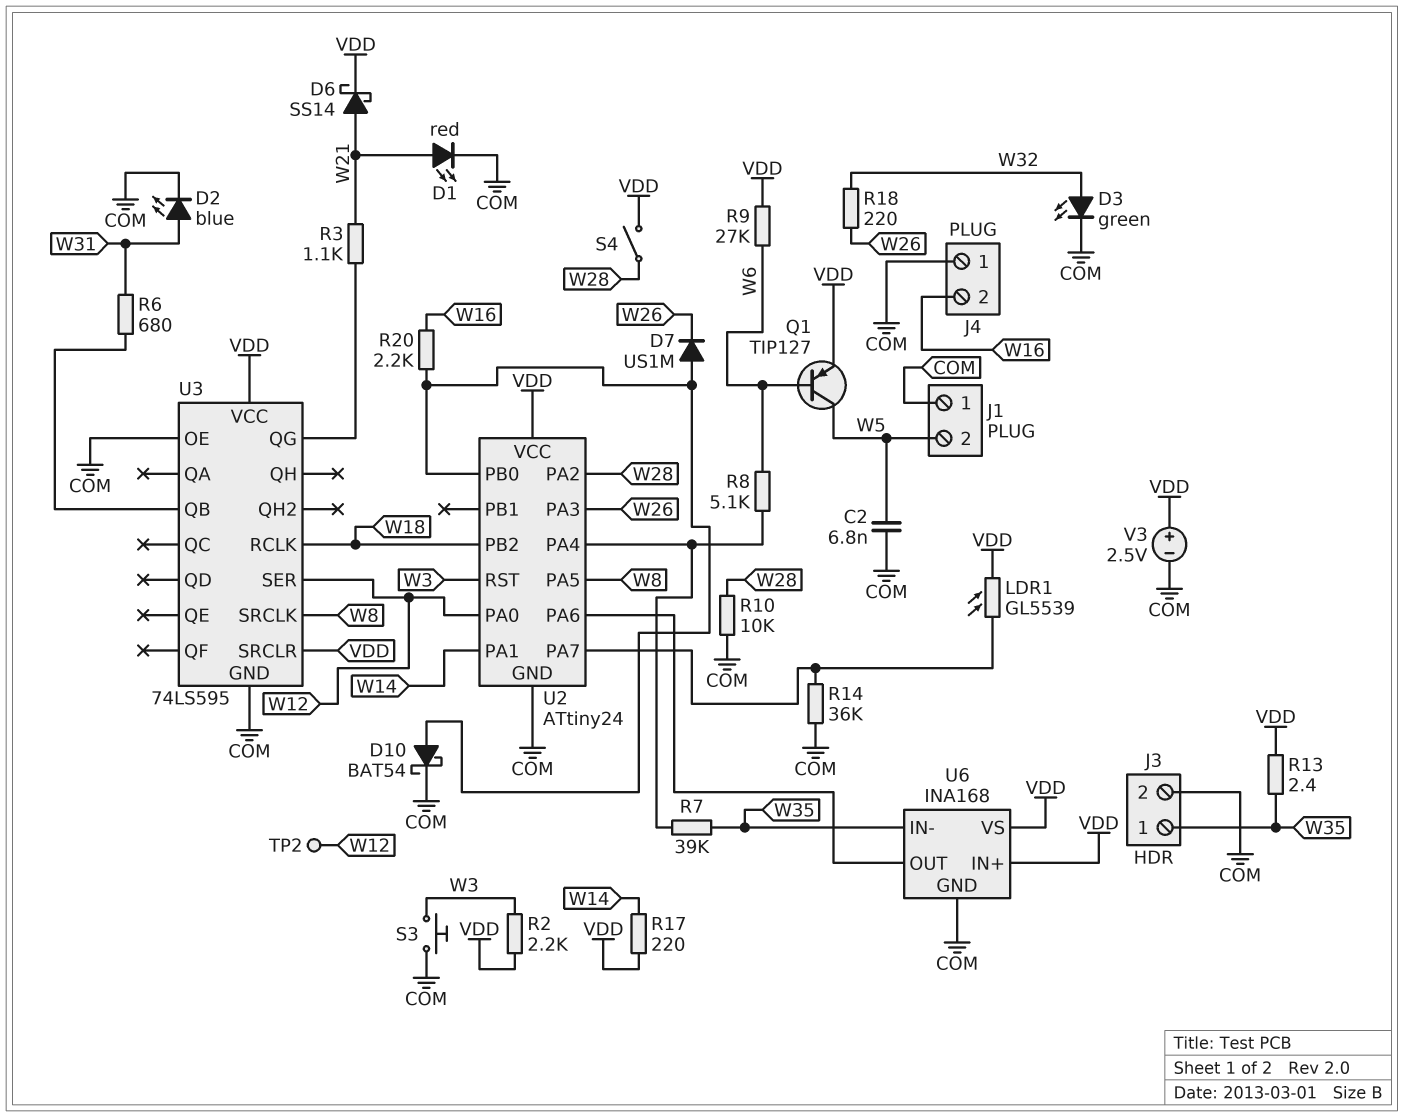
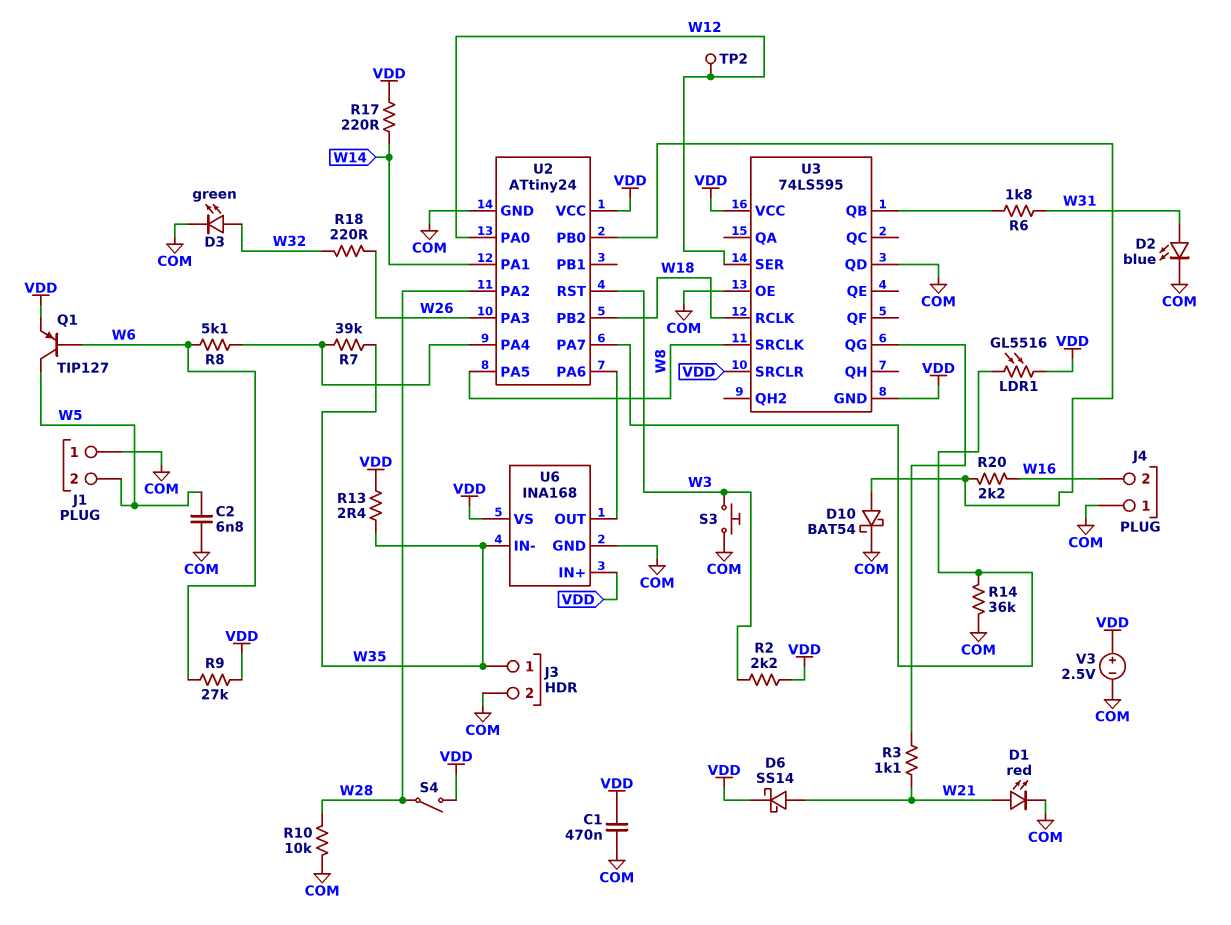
C1: none -> 470nF (COM, VDD)
D7: diode US1M (A U2/PB0, K W26) -> none
LDR1: GL5539 (U2/PA7, VDD) -> GL5516 (U2/PA7, VDD)
R6: 680 (U3/QB, W31) -> 1.8k (U3/QB, W31)
U3 pin GND: COM -> VDD
U3 pin QD: none -> COM

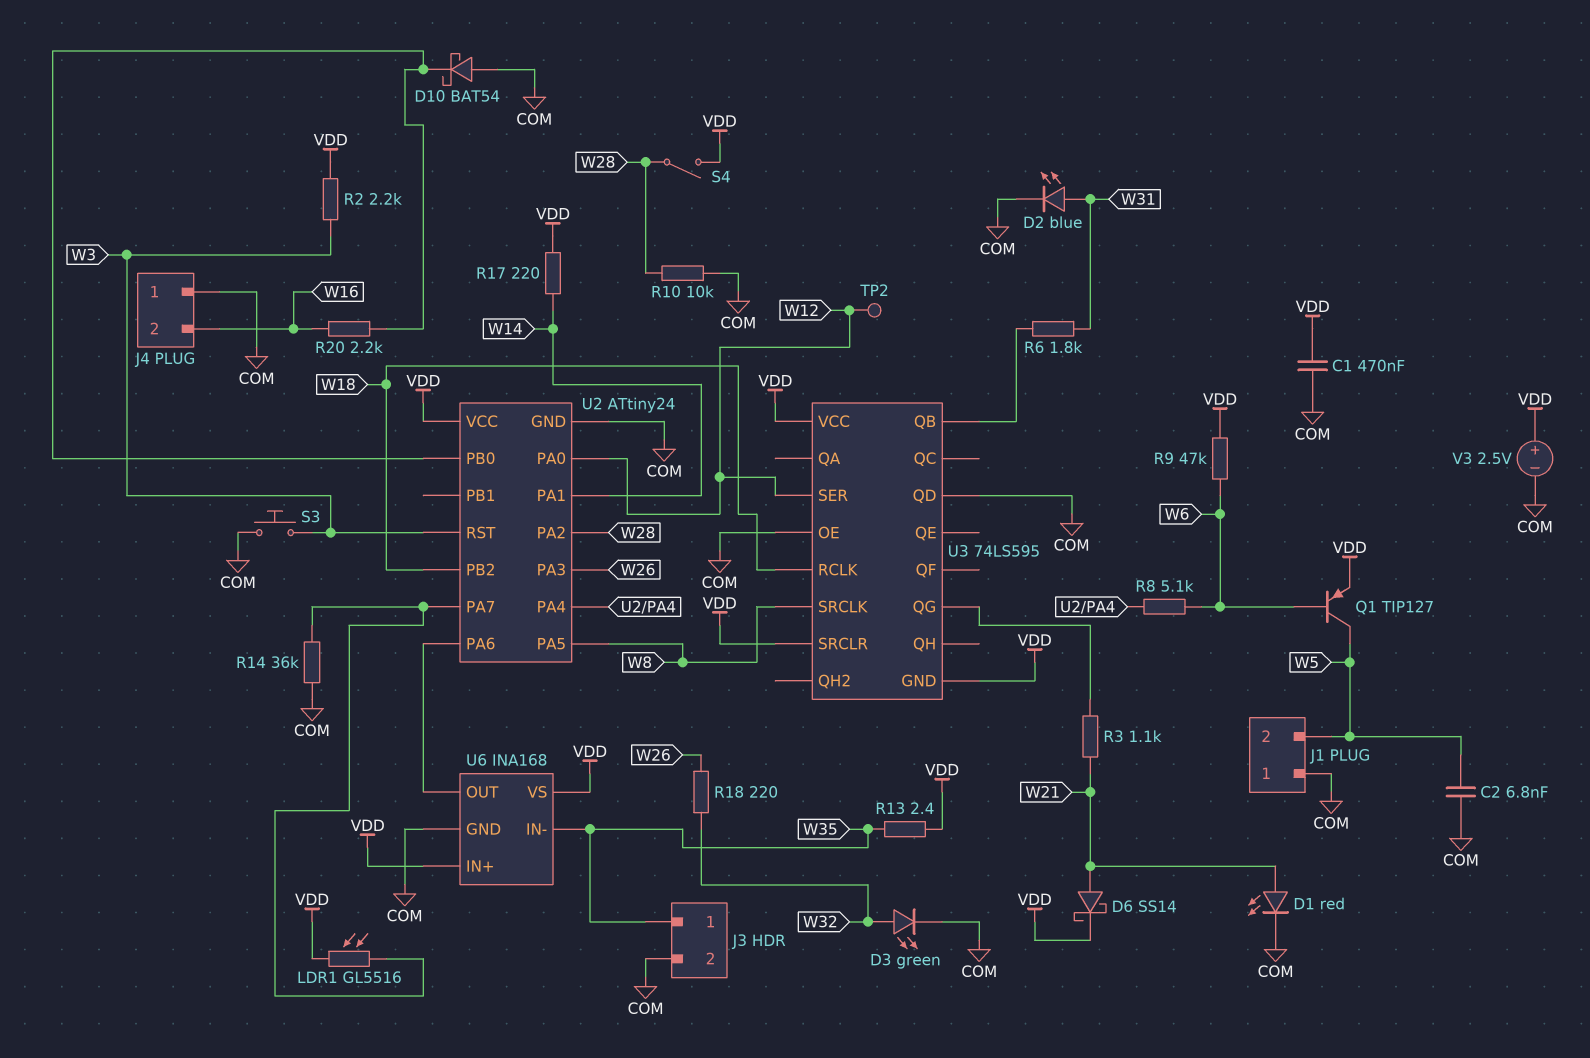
D10: schottky BAT54 (A U2/PB0, K COM) -> schottky BAT54 (A COM, K U2/PB0)
R7: 39k (U2/PA4, W35) -> none
R9: 27k (VDD, W6) -> 47k (VDD, W6)

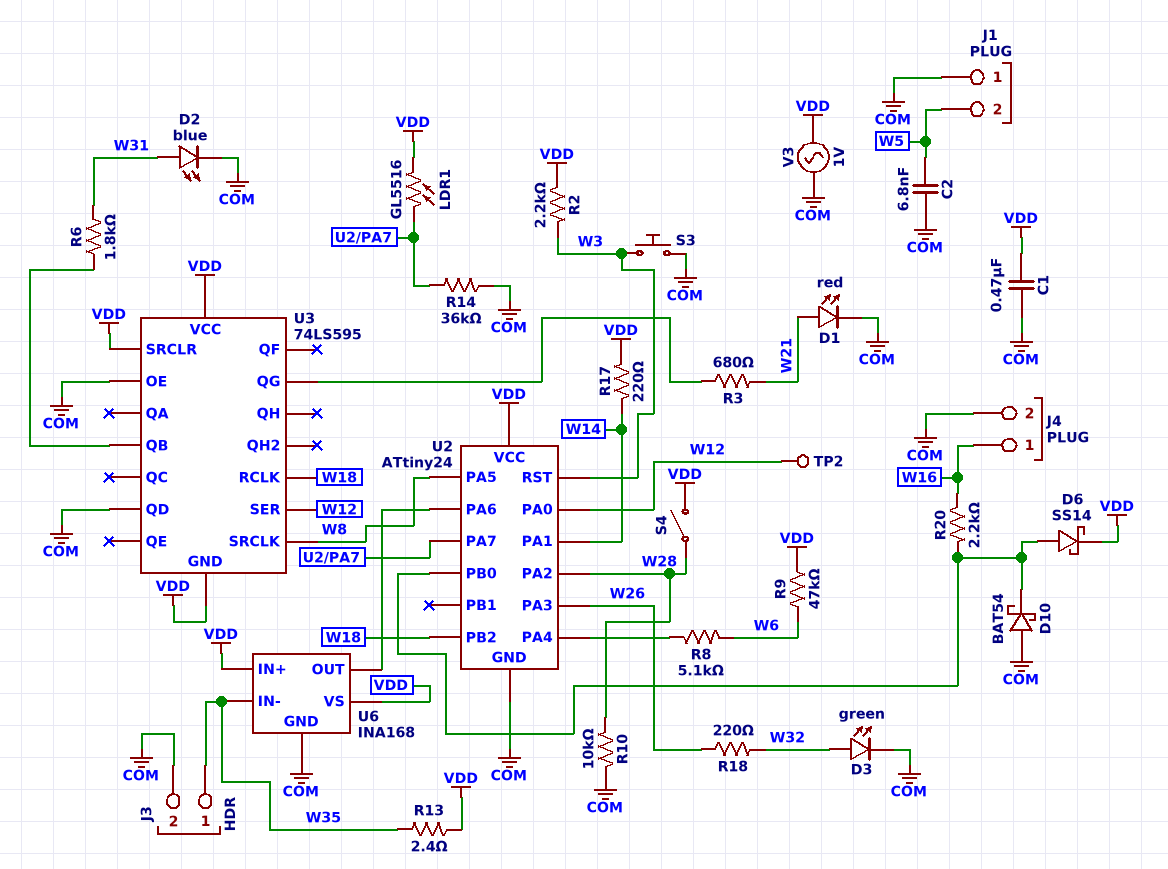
D6: schottky SS14 (A W21, K VDD) -> schottky SS14 (A U2/PB0, K VDD)
J4 pin 1: COM -> W16
J4 pin 2: W16 -> COM
Q1: PNP TIP127 (B W6, C W5, E VDD) -> none
R3: 1.1k (U3/QG, W21) -> 680 (U3/QG, W21)
V3: 2.5V (plus VDD, minus COM) -> AC 1V (COM, VDD)

